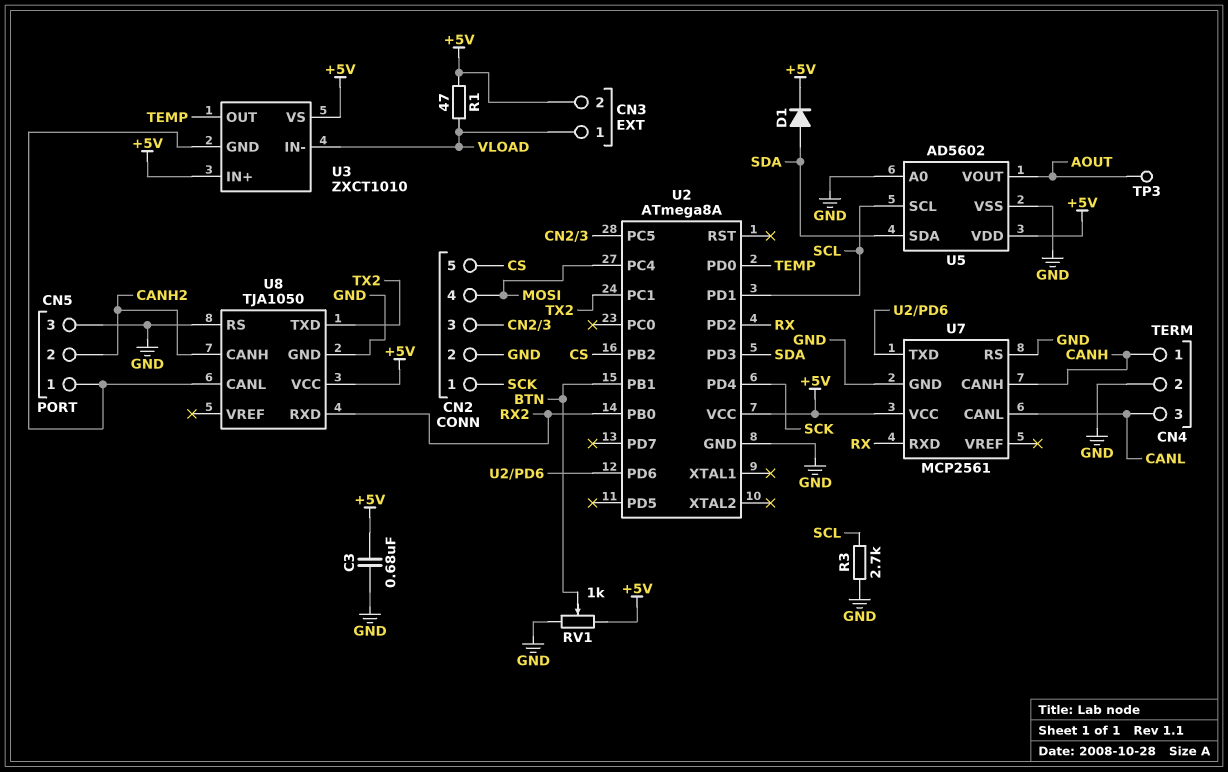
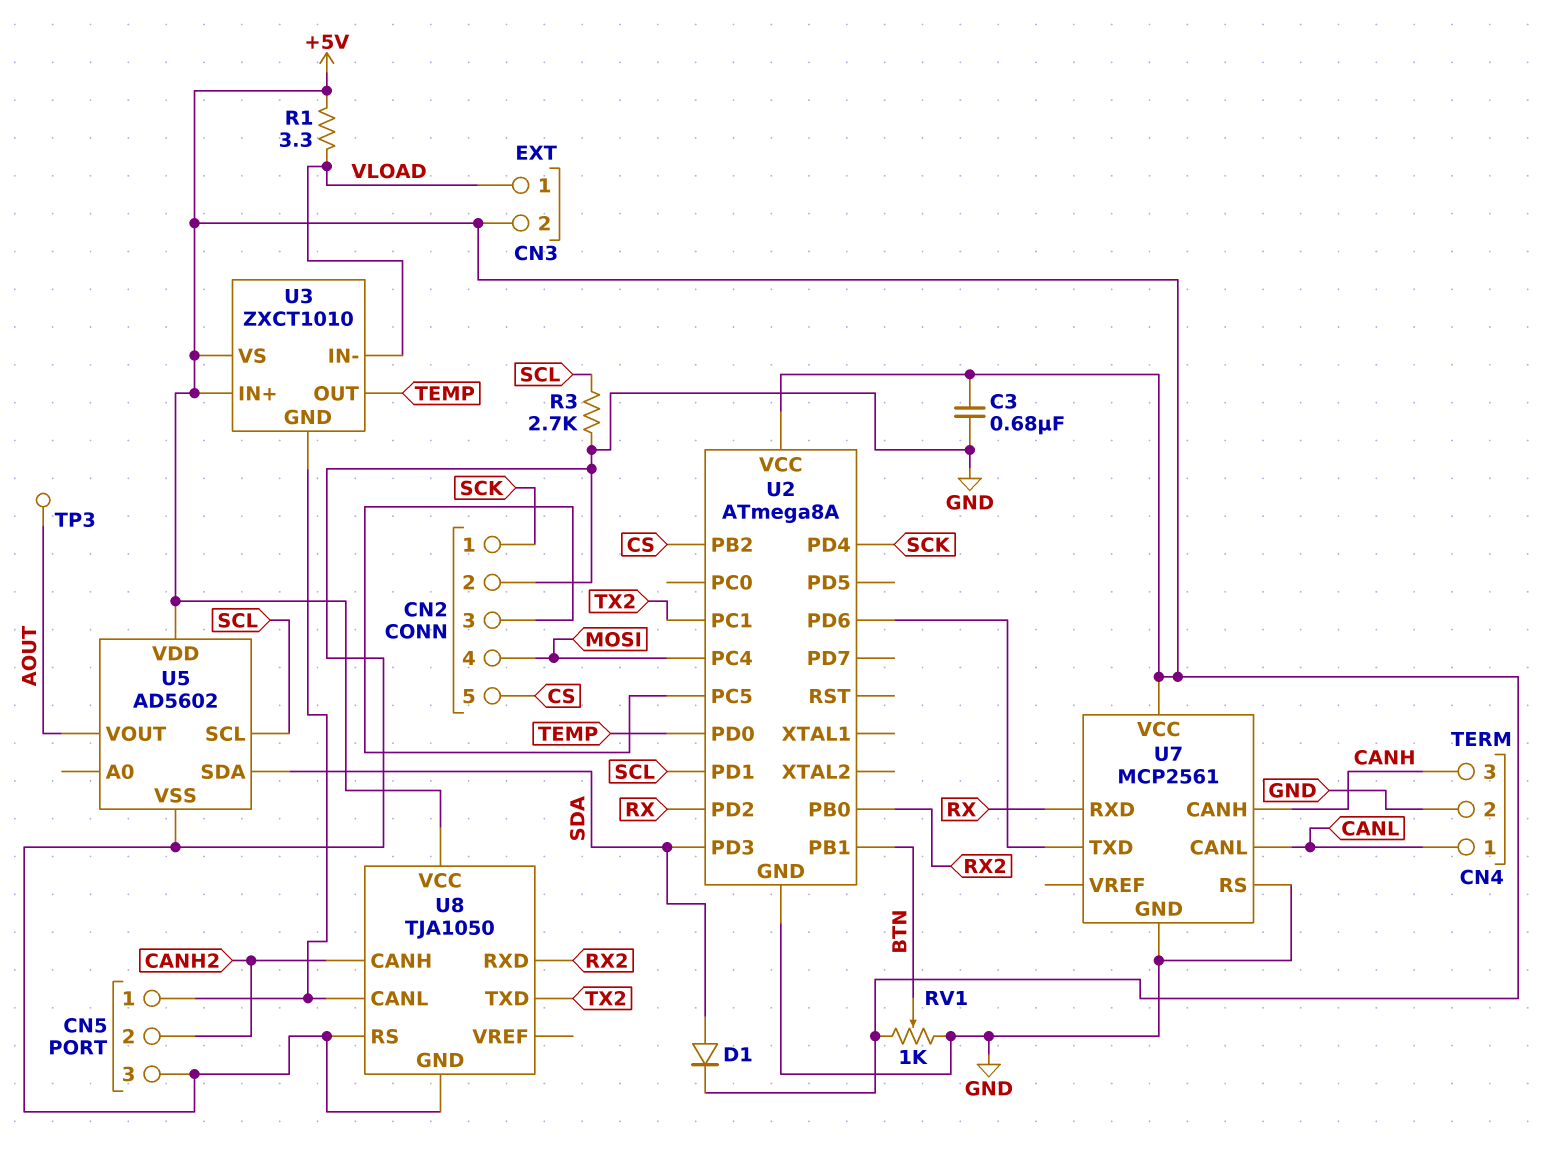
CN4 pin 1: CANH -> CANL
CN4 pin 3: CANL -> CANH
R1: 47 (+5V, VLOAD) -> 3.3 (+5V, VLOAD)
U5 pin A0: GND -> none

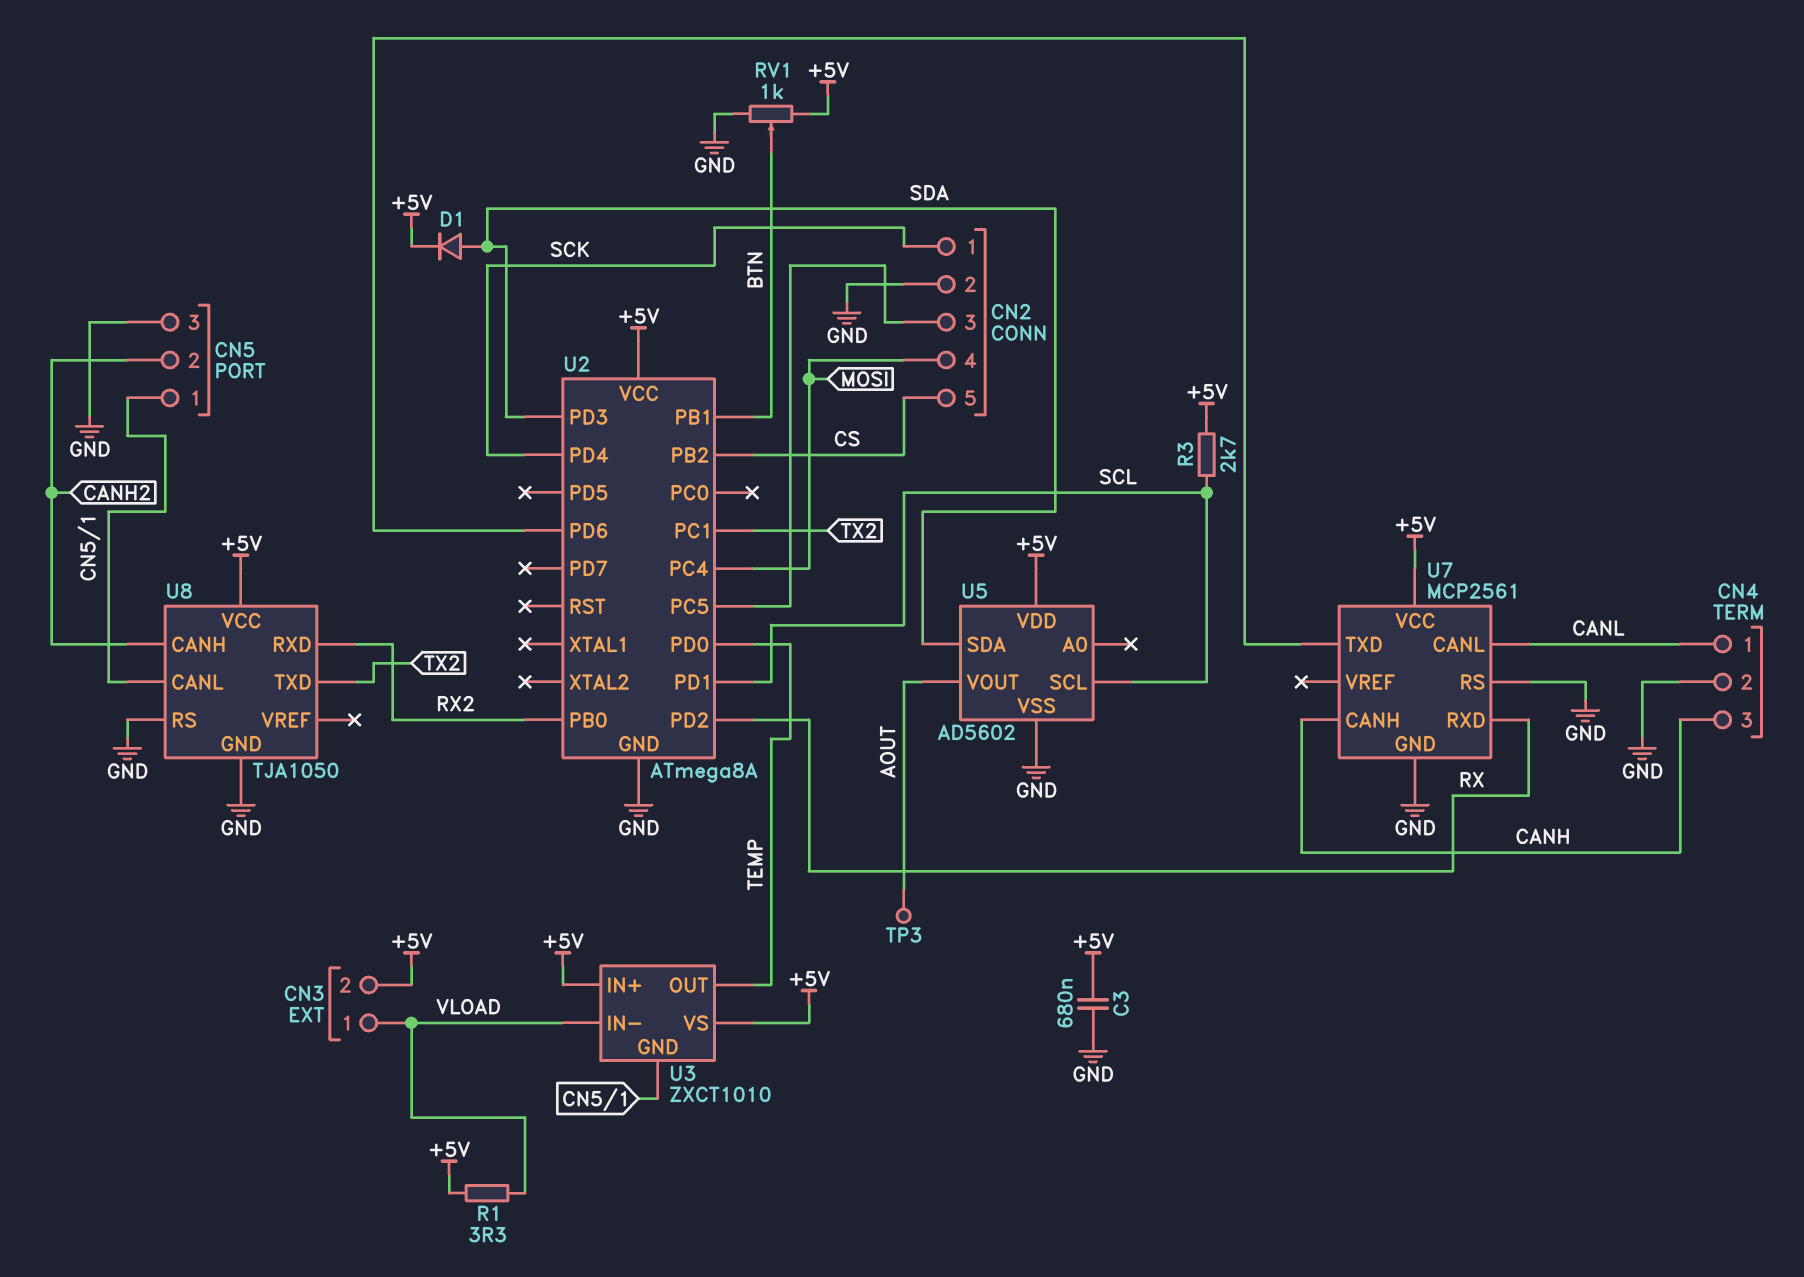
R3: 2.7k (GND, SCL) -> 2.7k (+5V, SCL)

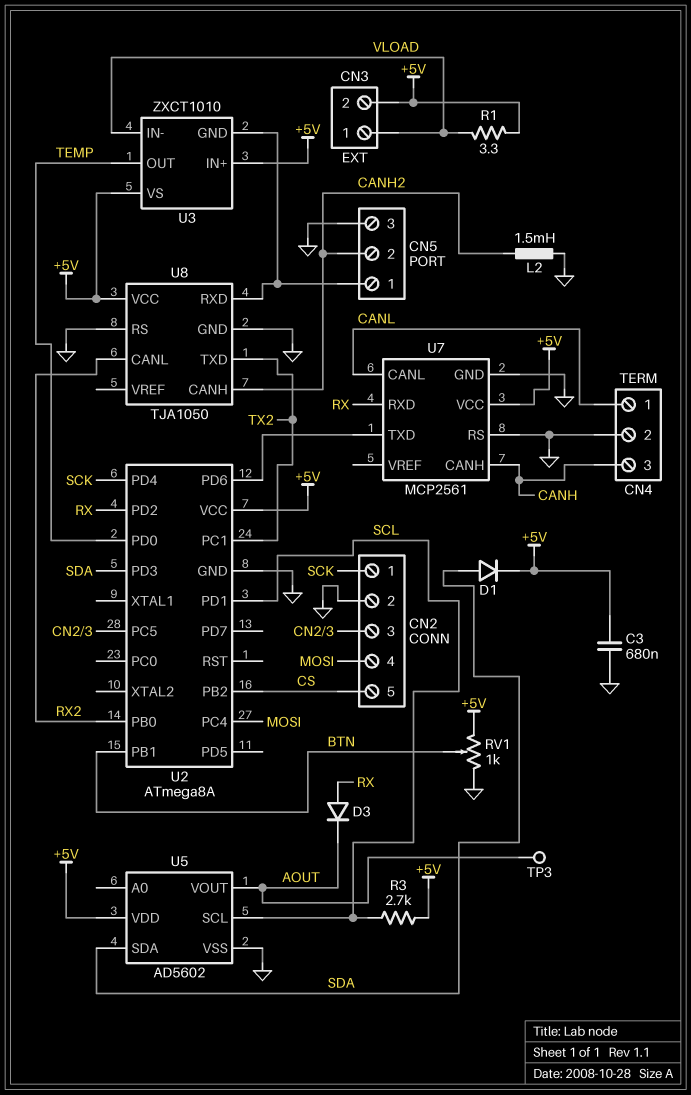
D3: none -> diode (A RX, K AOUT)
L2: none -> 1.5mH (CANH2, GND)
U8 pin CANL: CN5/1 -> RX2
U8 pin RXD: RX2 -> CN5/1

